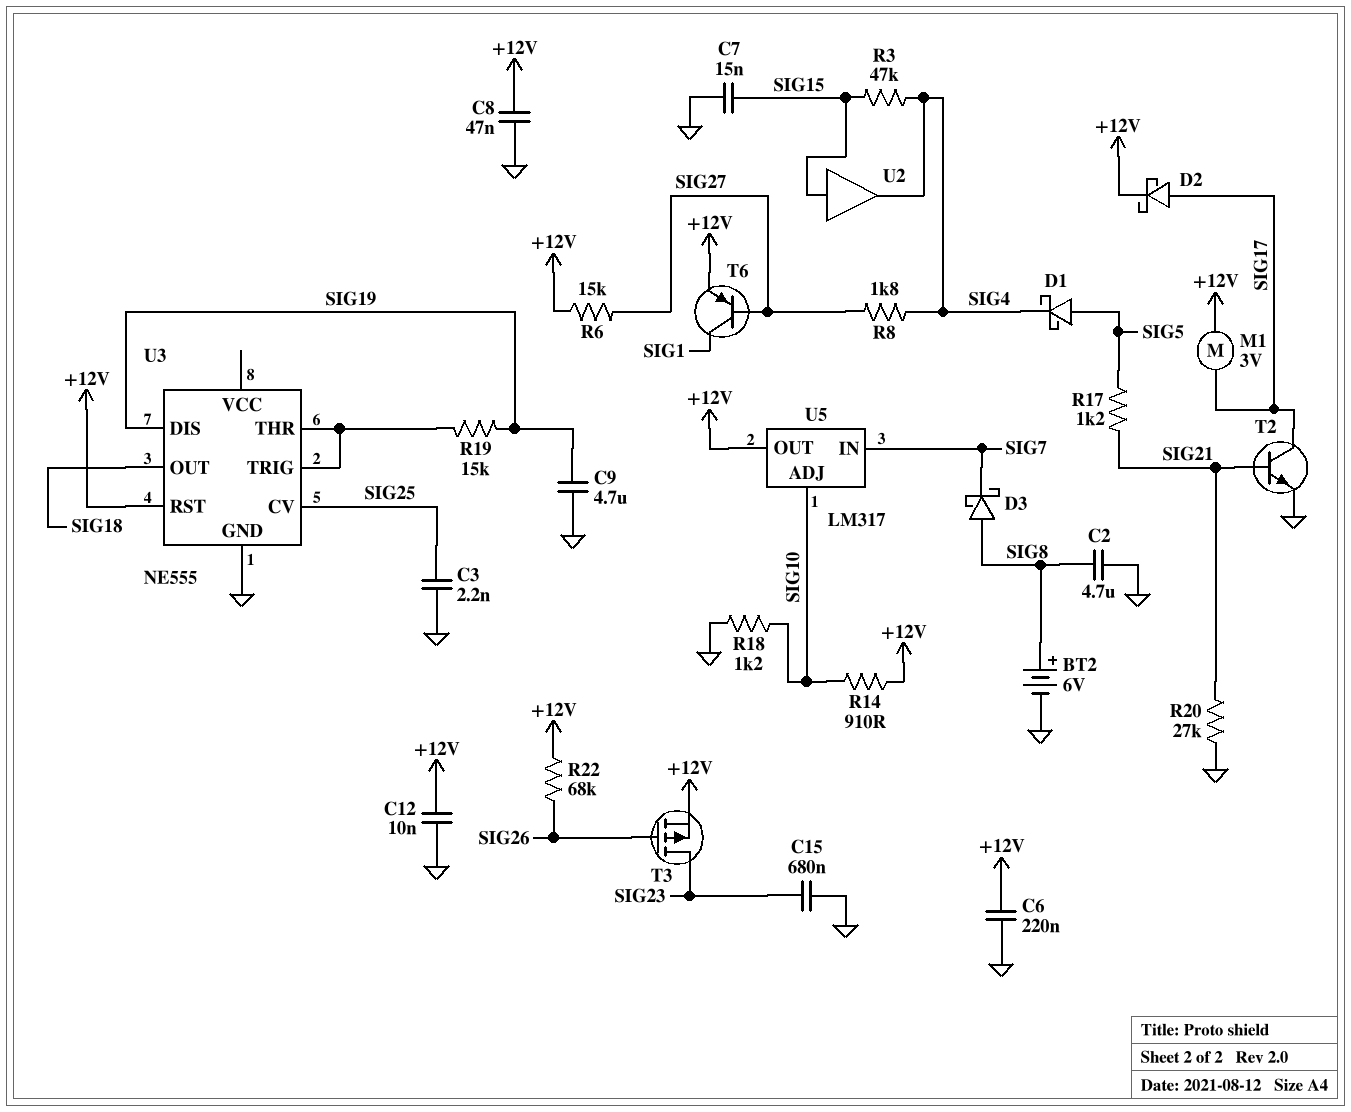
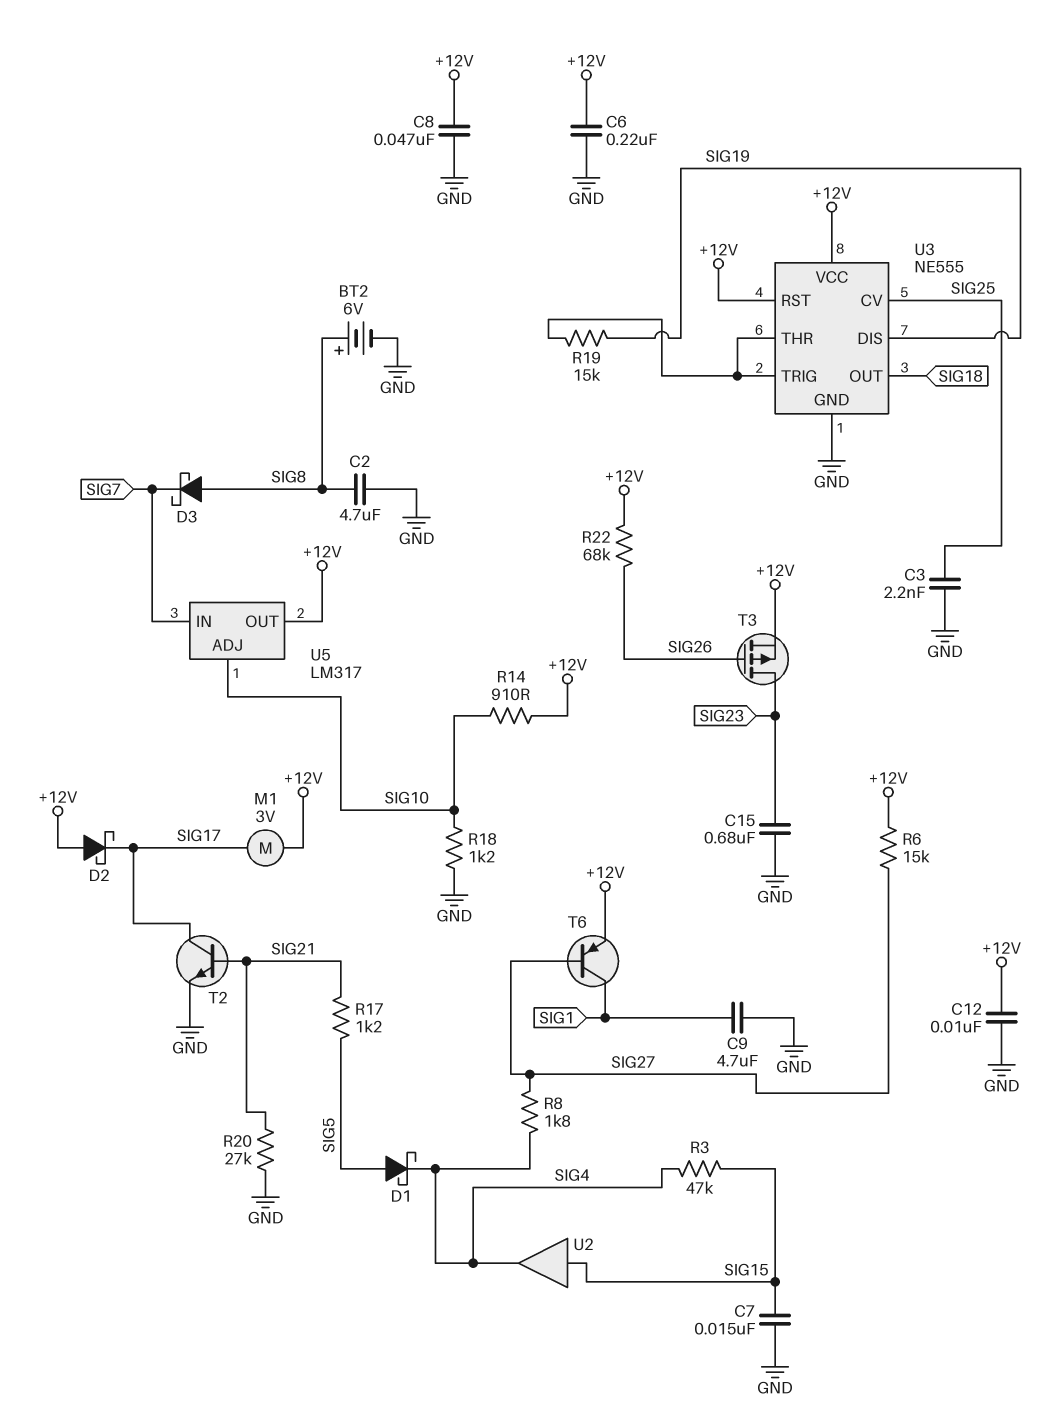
C9: 4.7uF (GND, SIG19) -> 4.7uF (GND, SIG1)
D2: schottky (A SIG17, K +12V) -> schottky (A +12V, K SIG17)
U3 pin VCC: none -> +12V

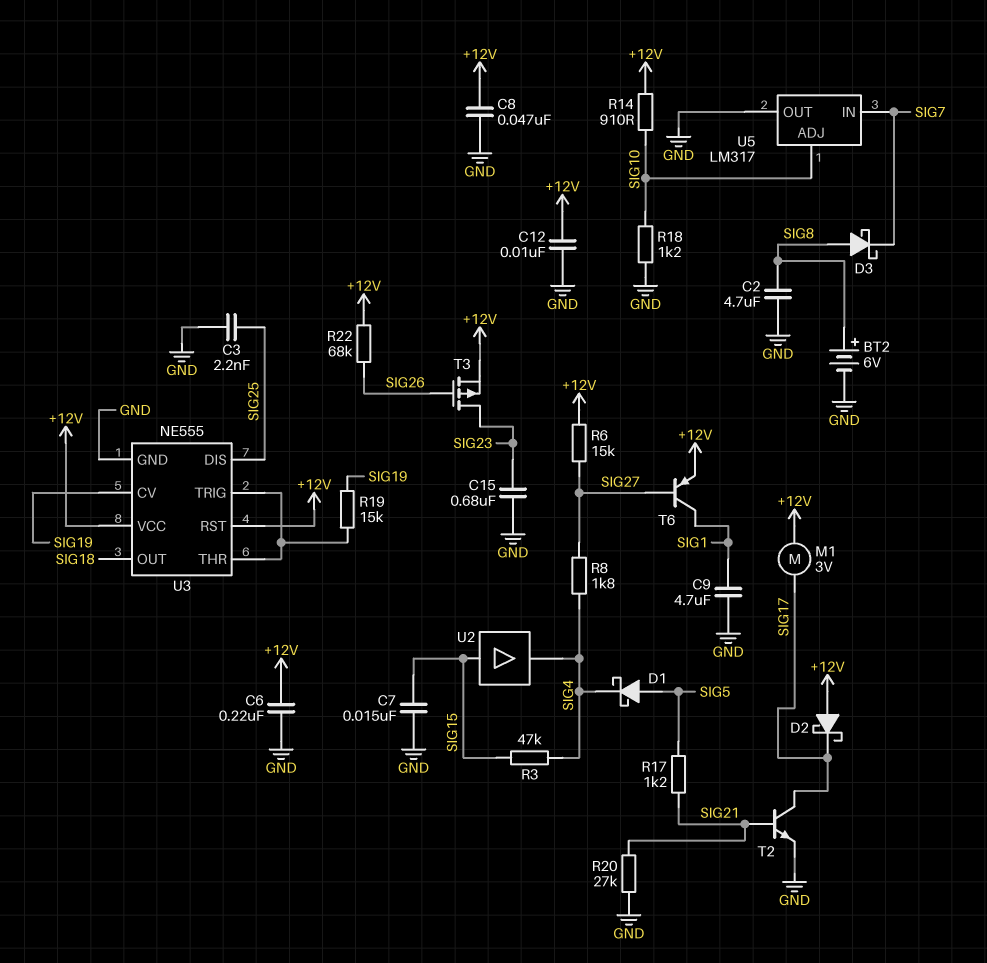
U3 pin CV: SIG25 -> SIG19
U3 pin DIS: SIG19 -> SIG25
U5 pin OUT: +12V -> GND

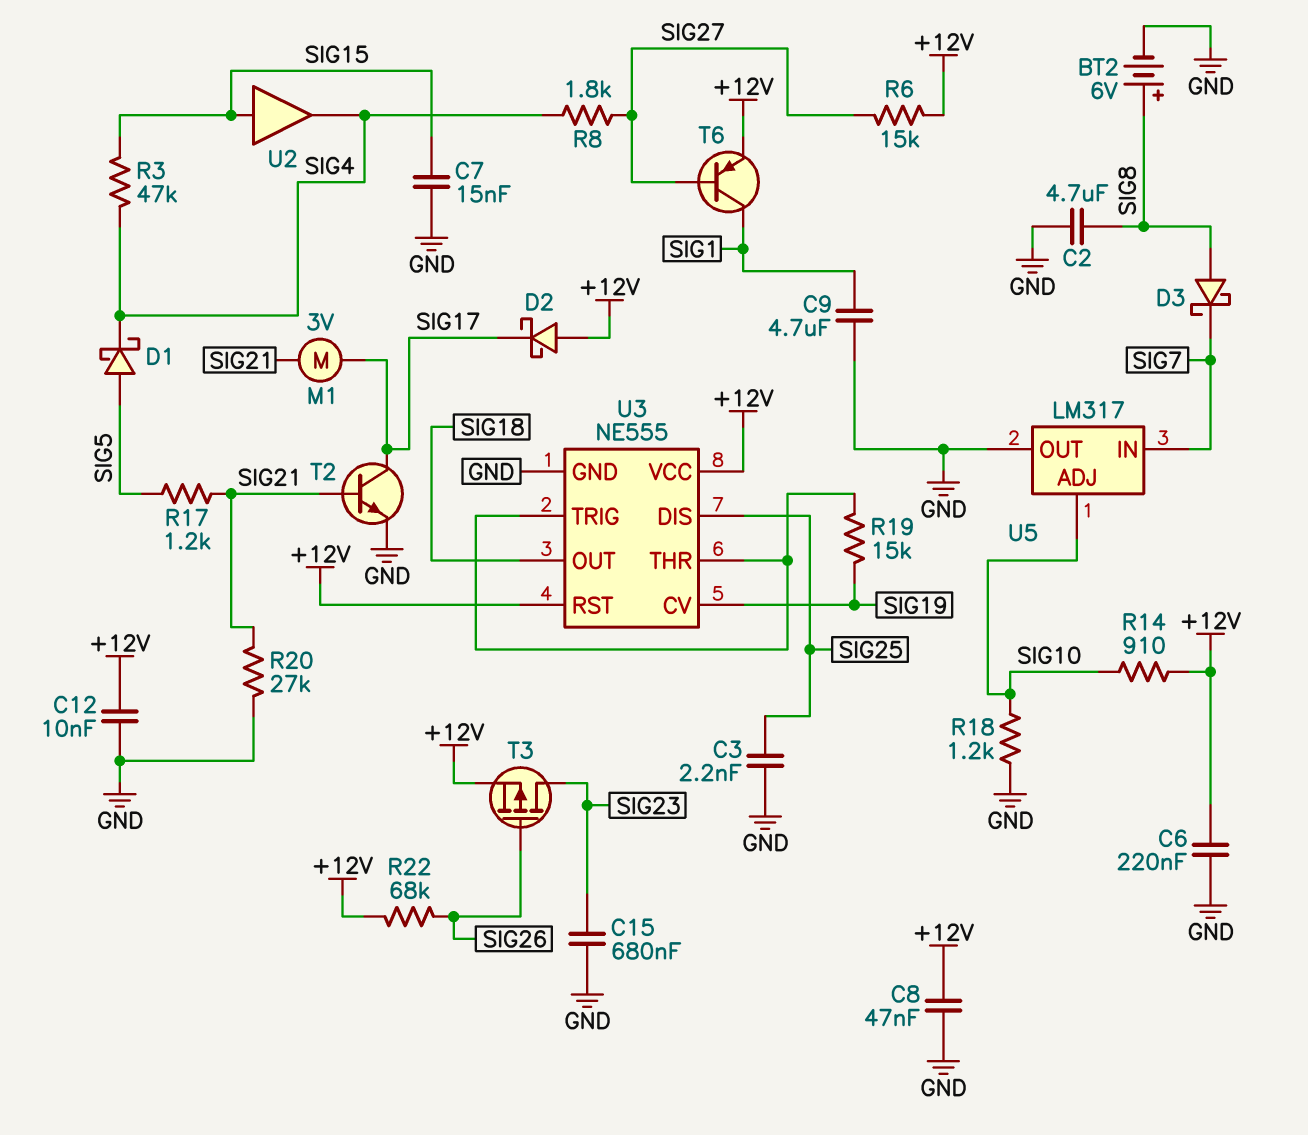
M1: motor 3V (+12V, SIG17) -> motor 3V (SIG17, SIG21)

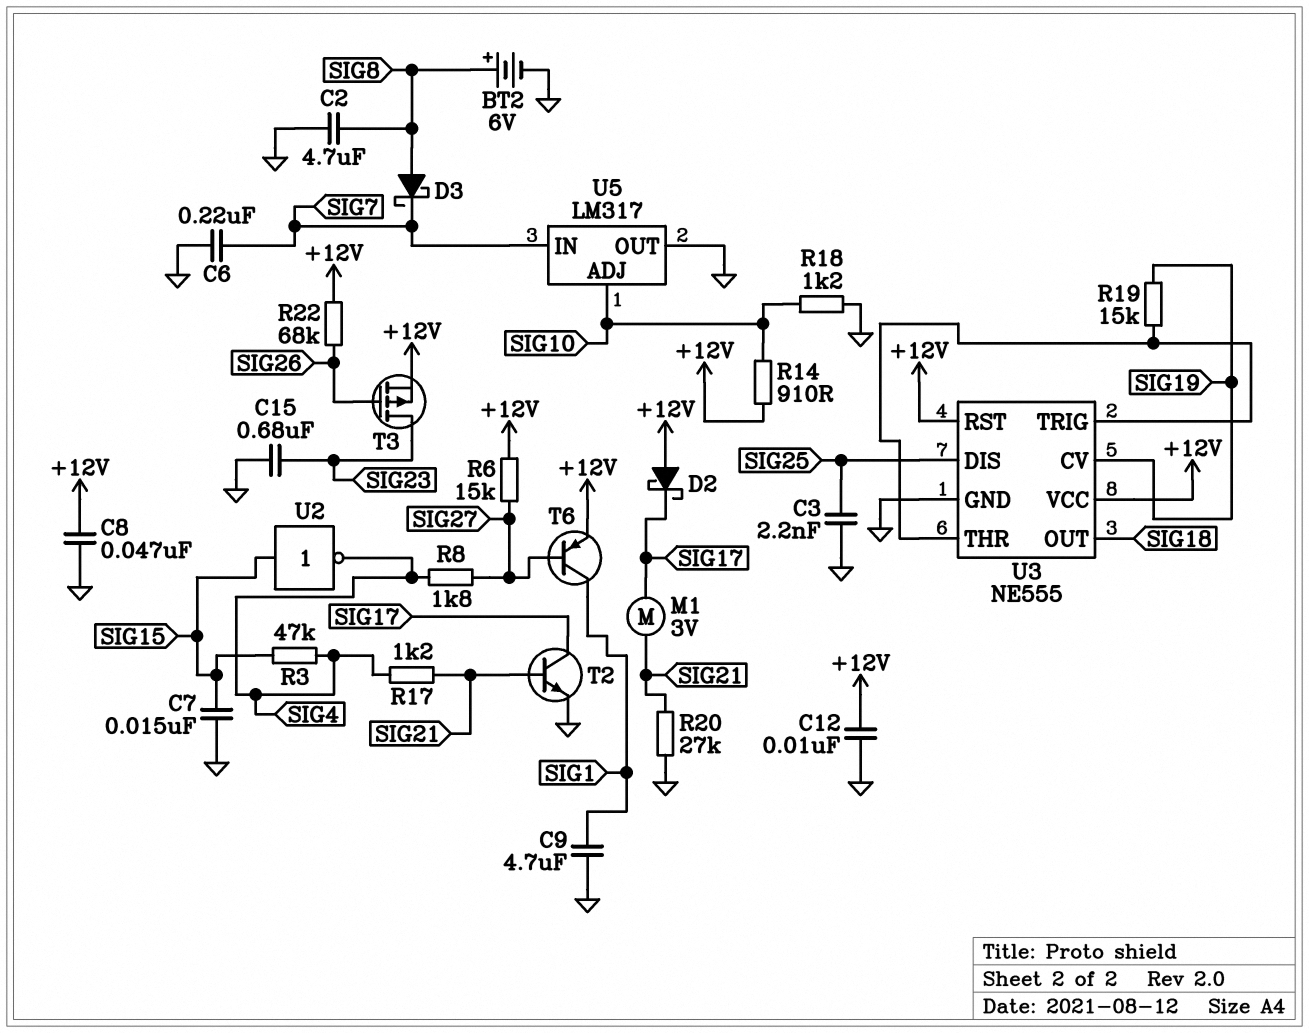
C6: 220nF (+12V, GND) -> 220nF (GND, SIG7)
D1: schottky (A SIG5, K SIG4) -> none
R17: 1.2k (SIG5, SIG21) -> 1.2k (SIG4, SIG21)
U2: buffer (in SIG15, out SIG4) -> NOT (in SIG15, out SIG4)

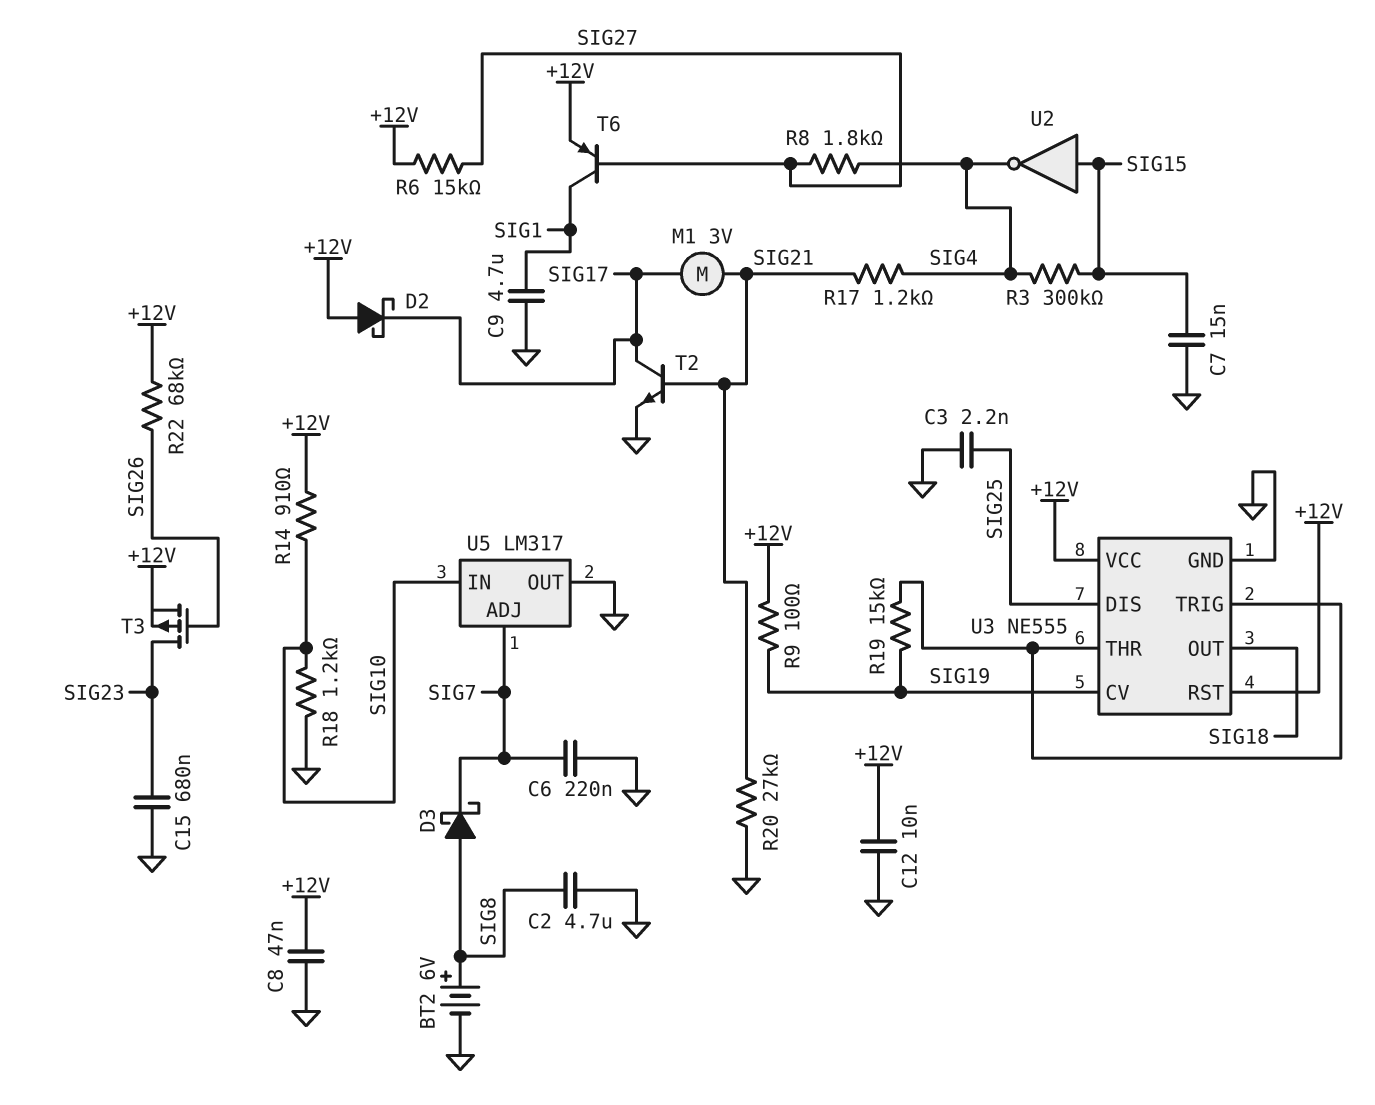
R3: 47k (SIG4, SIG15) -> 300k (SIG4, SIG15)
R9: none -> 100 (+12V, SIG19)
U5 pin ADJ: SIG10 -> SIG7
U5 pin IN: SIG7 -> SIG10

